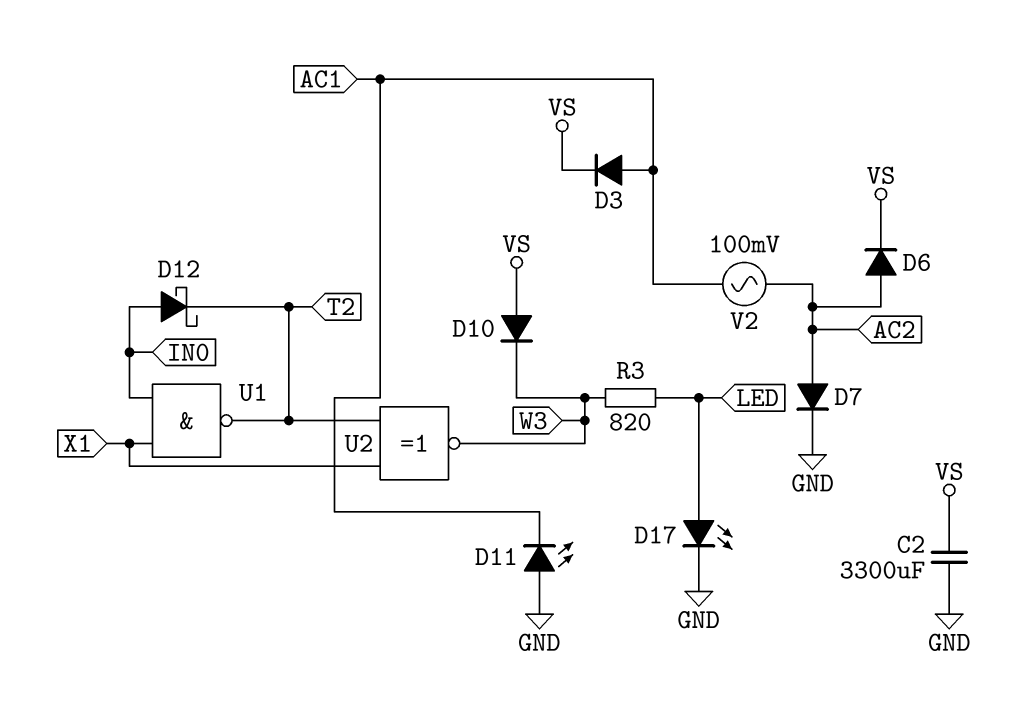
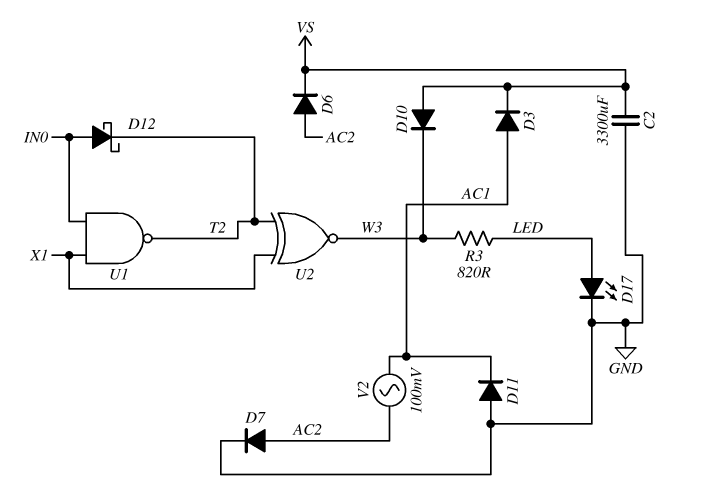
D11: LED (A GND, K AC1) -> diode (A GND, K AC1)

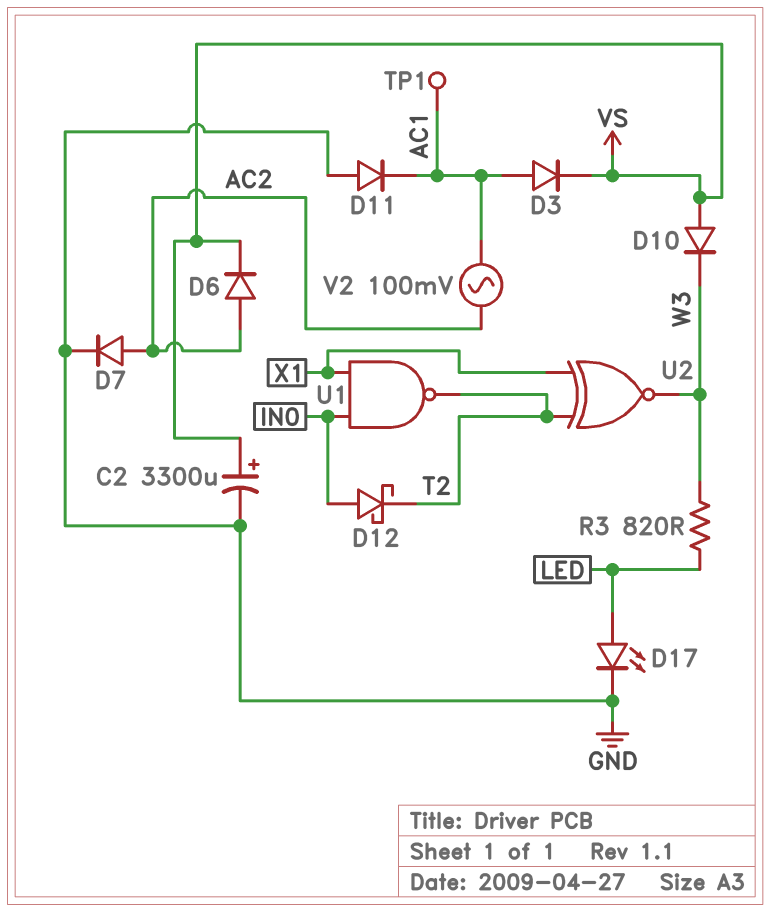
C2: 3300uF (GND, VS) -> 3300uF (plus VS, minus GND)
TP1: none -> test point (AC1)

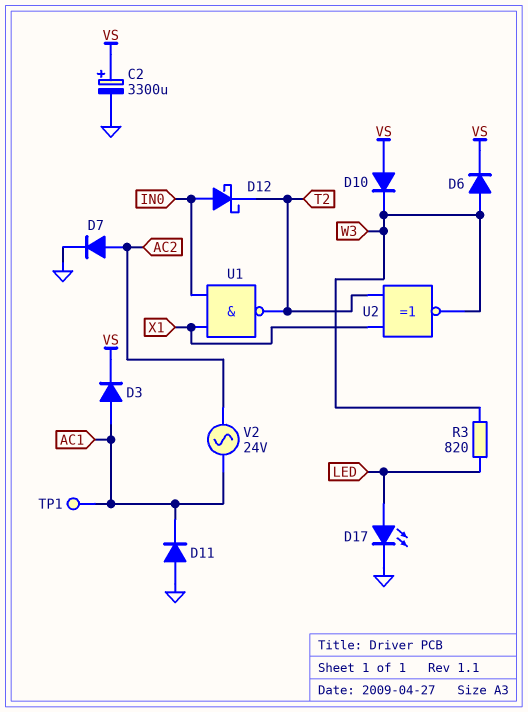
D6: diode (A AC2, K VS) -> diode (A W3, K VS)
V2: AC 100mV (AC1, AC2) -> AC 24V (AC1, AC2)

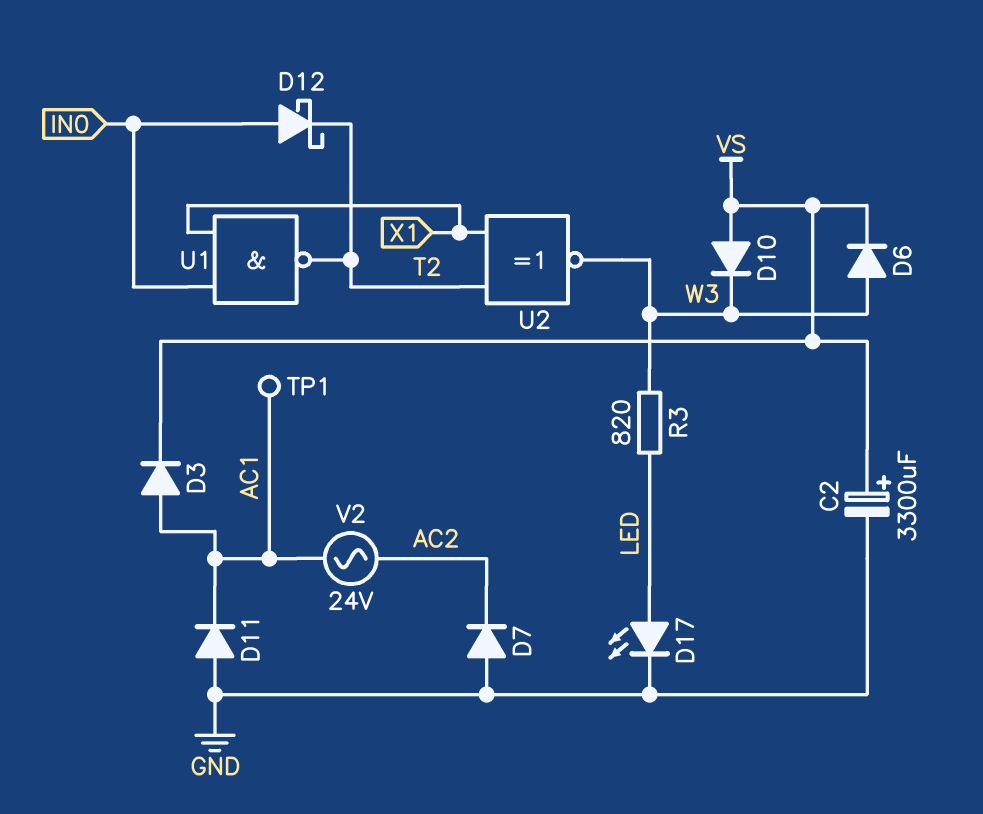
D7: diode (A AC2, K GND) -> diode (A GND, K AC2)

